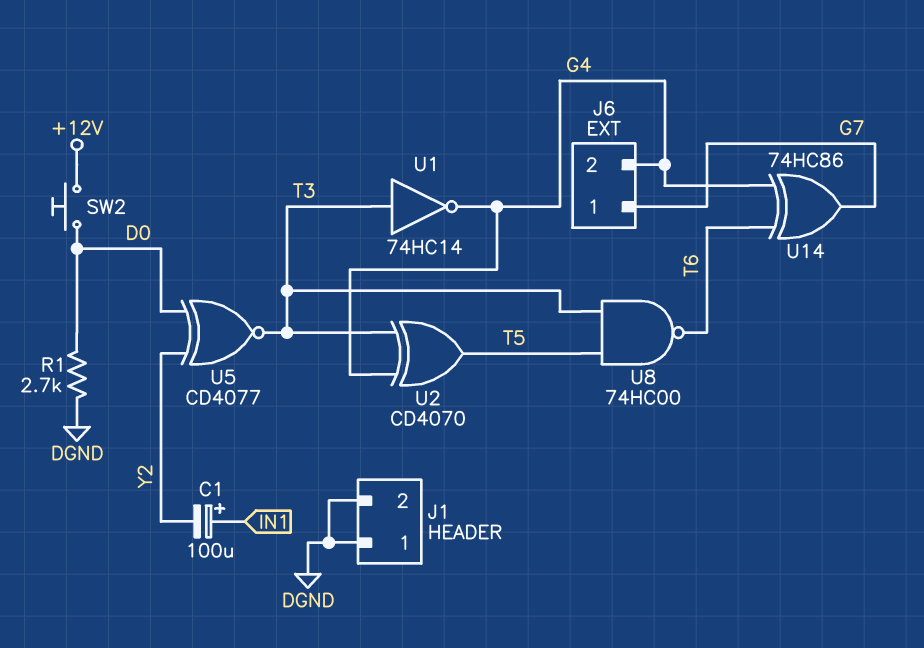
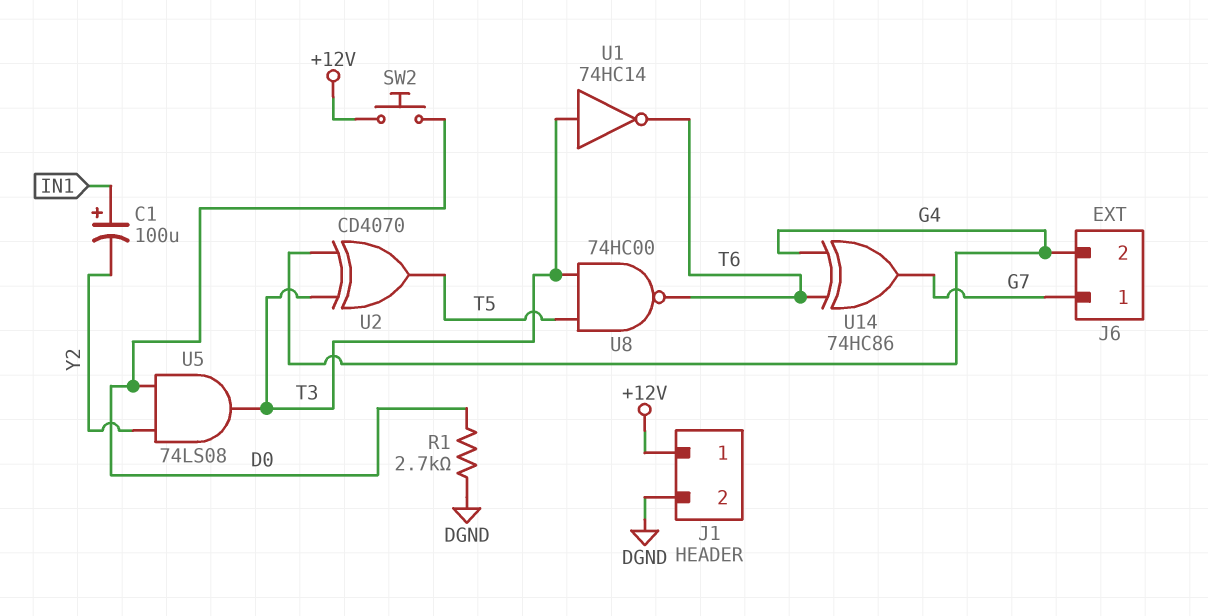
J1 pin 1: DGND -> +12V
U1: NOT 74HC14 (in T3, out G4) -> NOT 74HC14 (in T3, out T6)
U5: XNOR CD4077 (in D0, in Y2, out T3) -> AND 74LS08 (in D0, in Y2, out T3)

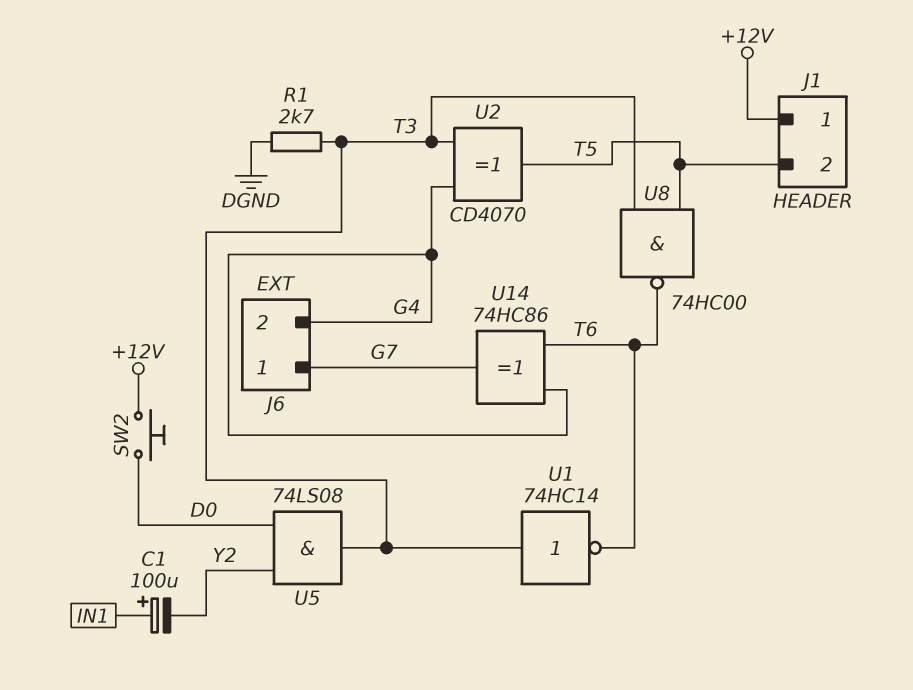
J1 pin 2: DGND -> T5
R1: 2.7k (D0, DGND) -> 2.7k (DGND, T3)

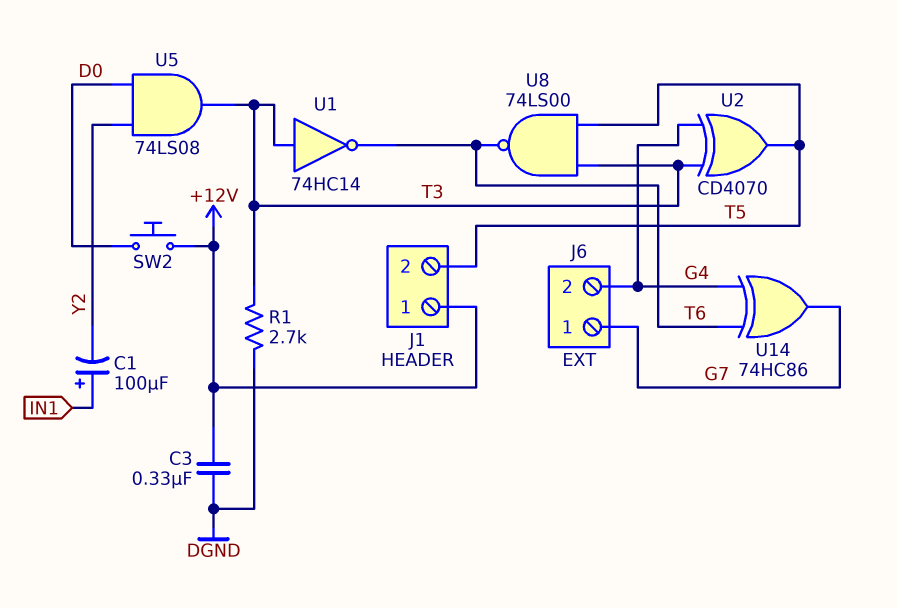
C3: none -> 330nF (+12V, DGND)
U8: NAND 74HC00 (in T3, in T5, out T6) -> NAND 74LS00 (in T3, in T5, out T6)

